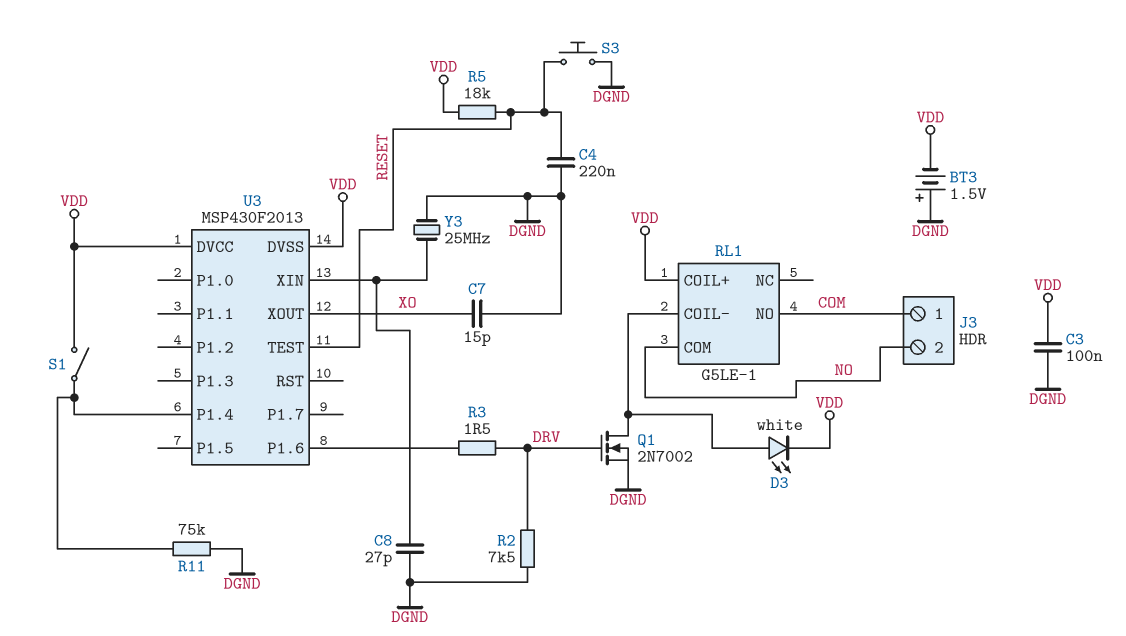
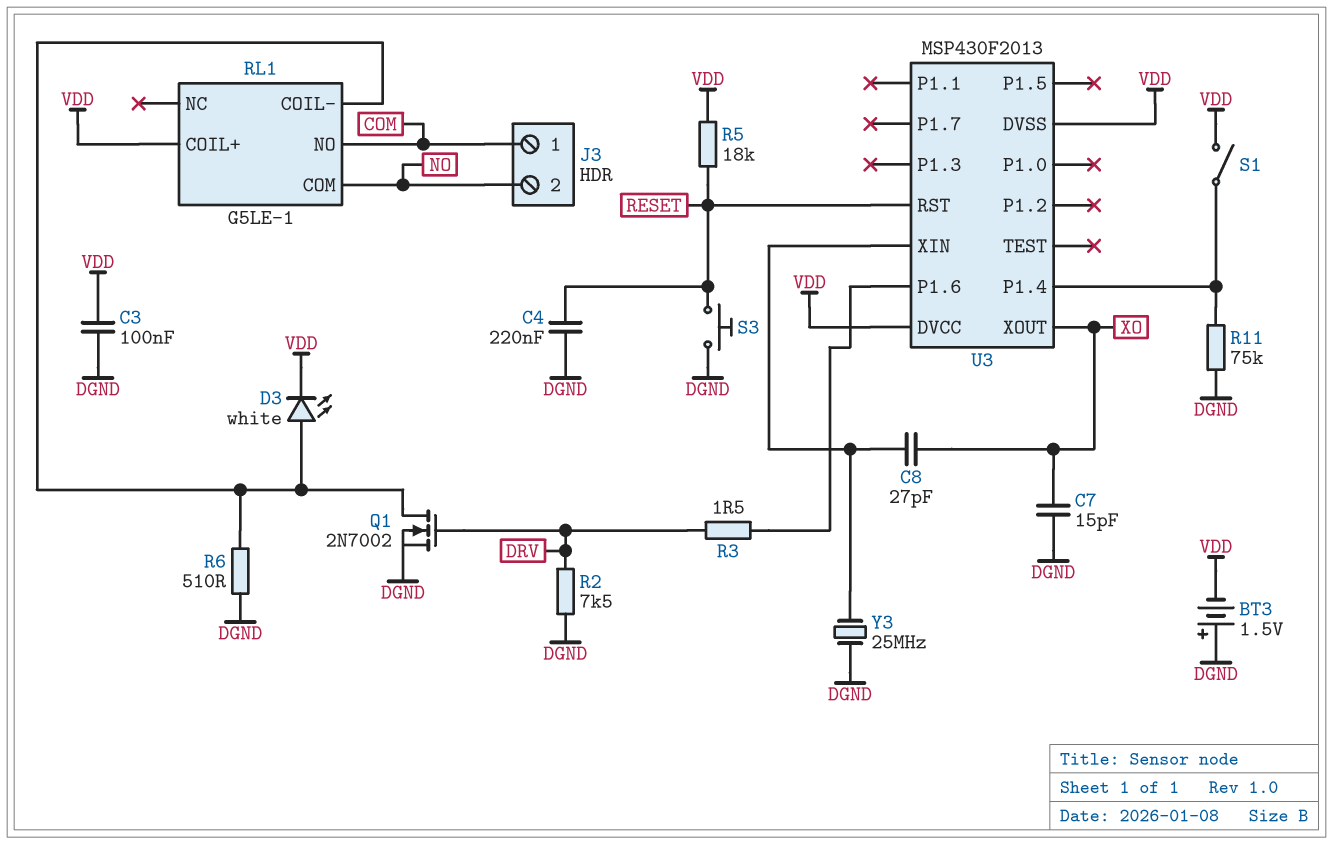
C8: 27pF (DGND, U3/XIN) -> 27pF (U3/XIN, XO)
R6: none -> 510 (DGND, RL1/COIL-)
U3 pin RST: none -> RESET
U3 pin TEST: RESET -> none

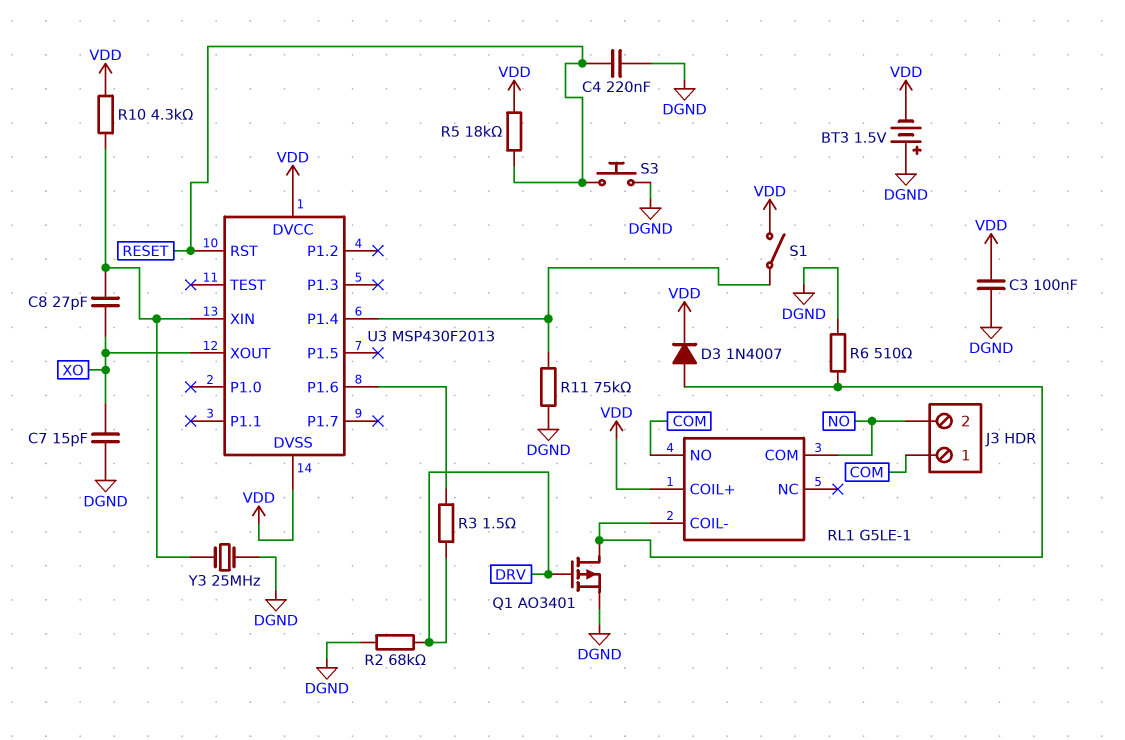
D3: LED white (A RL1/COIL-, K VDD) -> diode 1N4007 (A RL1/COIL-, K VDD)
Q1: NMOS 2N7002 (G DRV, D RL1/COIL-, S DGND) -> PMOS AO3401 (G DRV, D RL1/COIL-, S DGND)
R2: 7.5k (DGND, DRV) -> 68k (DGND, DRV)
R10: none -> 4.3k (U3/XIN, VDD)

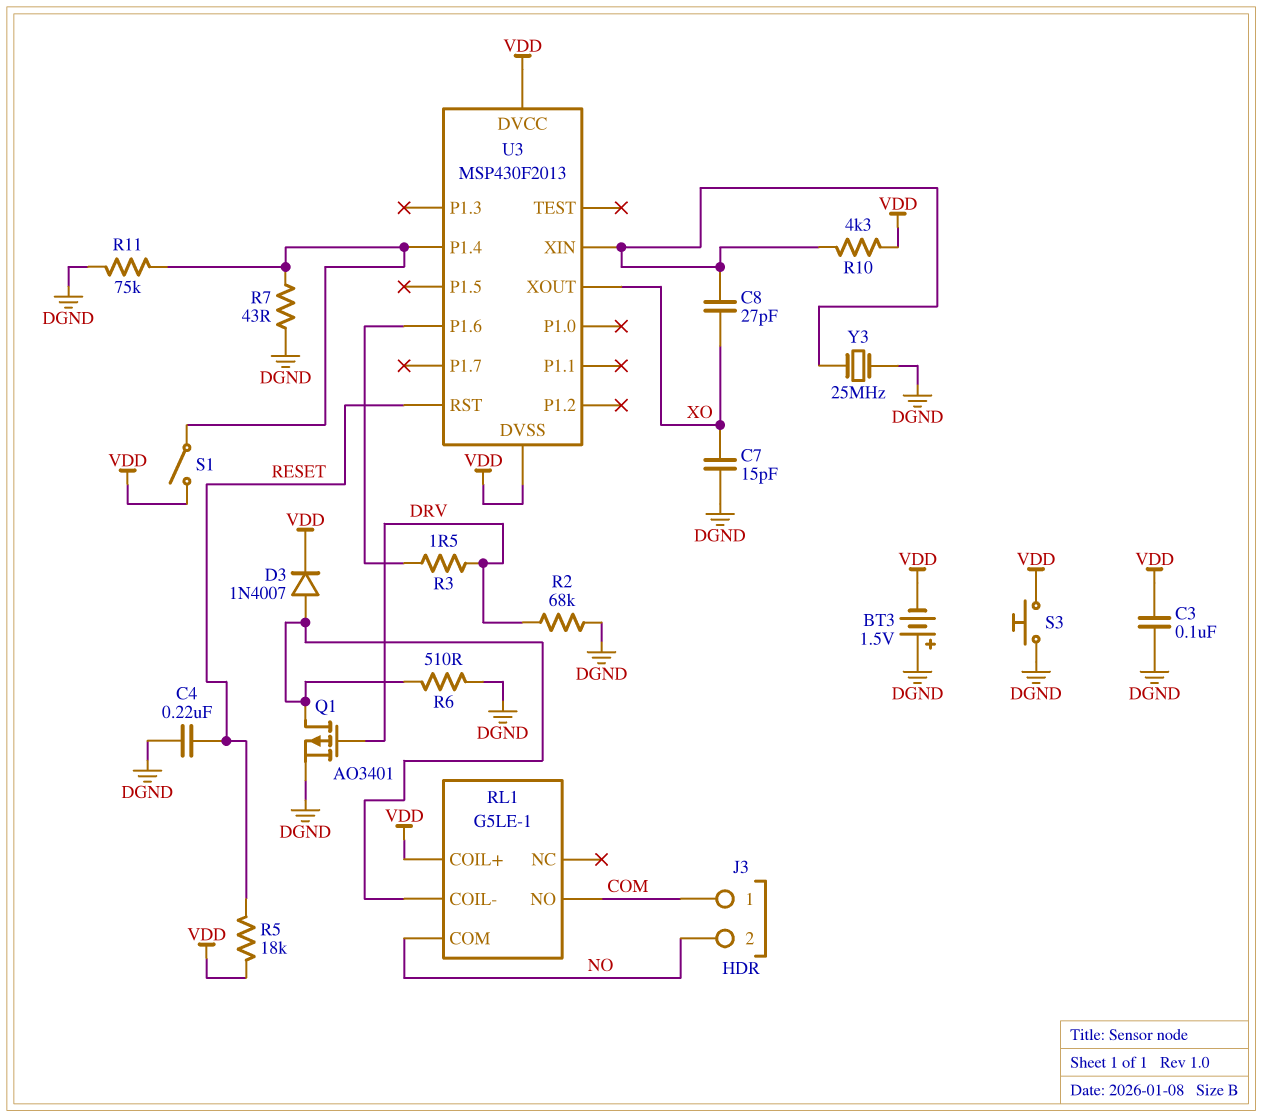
R7: none -> 43 (DGND, U3/P1.4)
S3: button (DGND, RESET) -> button (DGND, VDD)

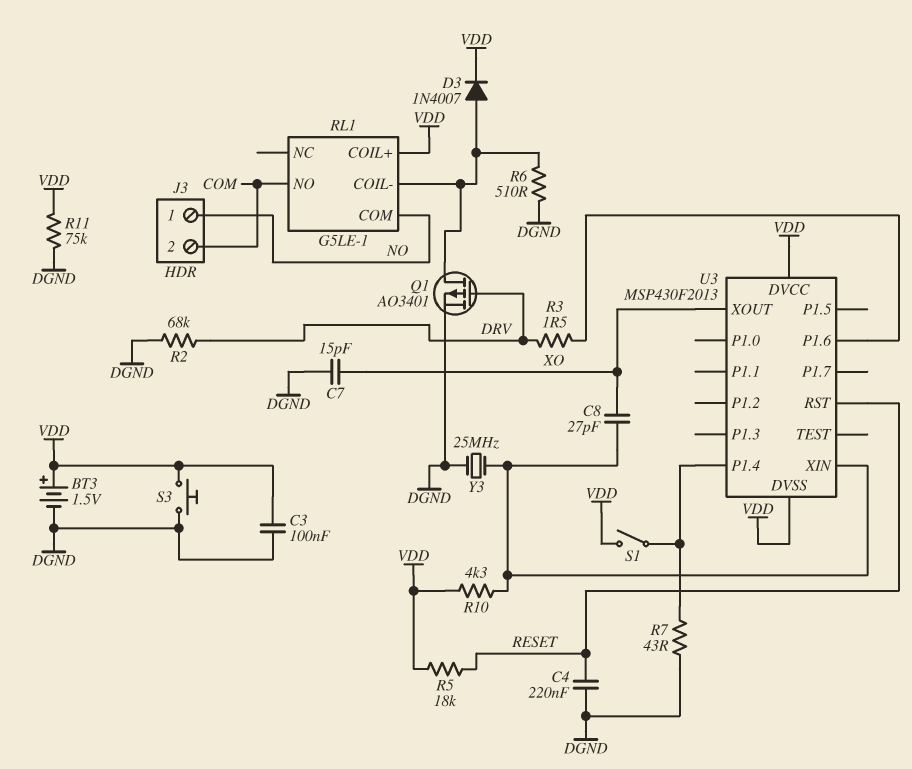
BT3: 1.5V (plus DGND, minus VDD) -> 1.5V (plus VDD, minus DGND)
J3 pin 1: COM -> NO
J3 pin 2: NO -> COM
R11: 75k (DGND, U3/P1.4) -> 75k (DGND, VDD)

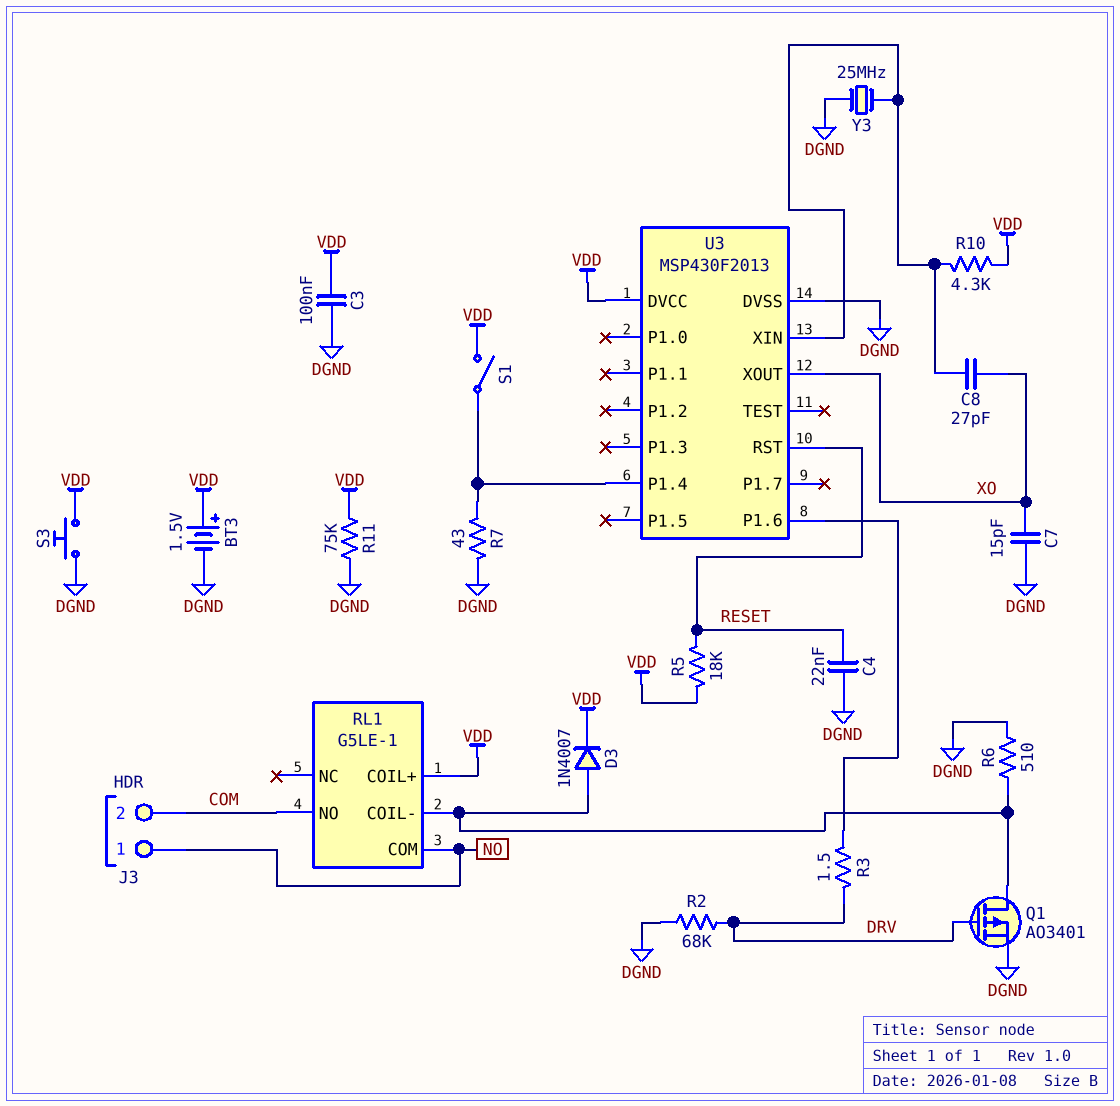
C4: 220nF (DGND, RESET) -> 22nF (DGND, RESET)
U3 pin DVSS: VDD -> DGND

